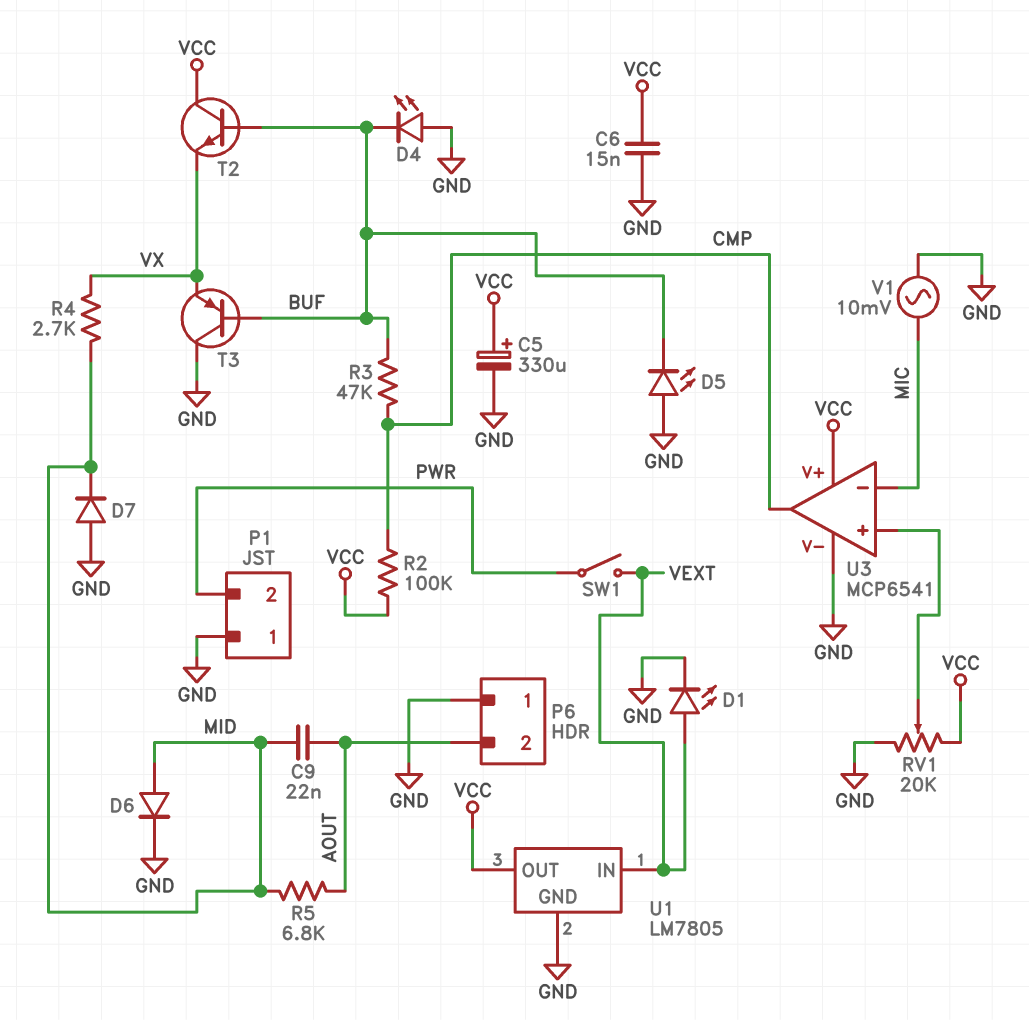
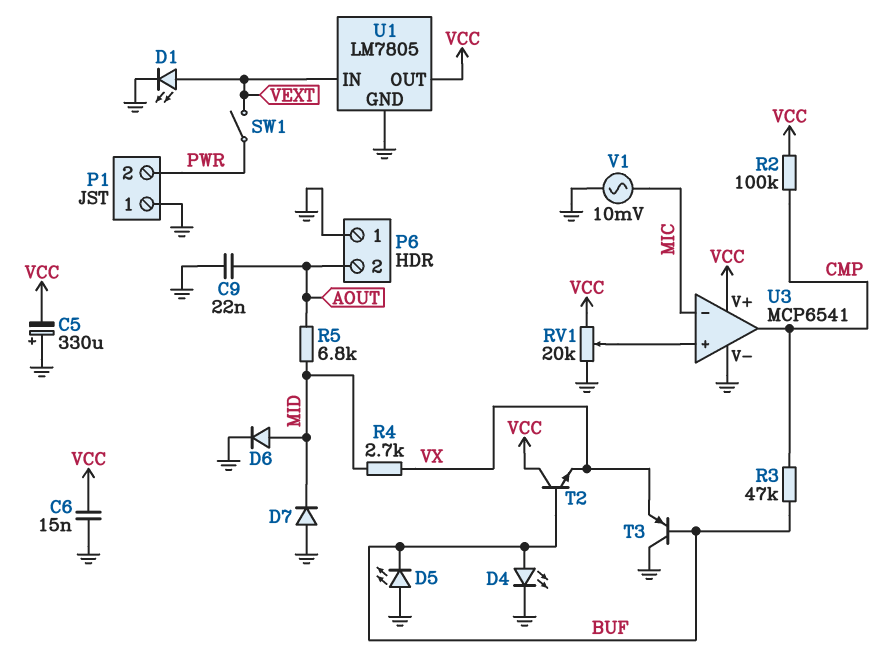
C5: 330uF (plus VCC, minus GND) -> 330uF (plus GND, minus VCC)
C9: 22nF (AOUT, MID) -> 22nF (AOUT, GND)
D4: LED (A GND, K BUF) -> LED (A BUF, K GND)

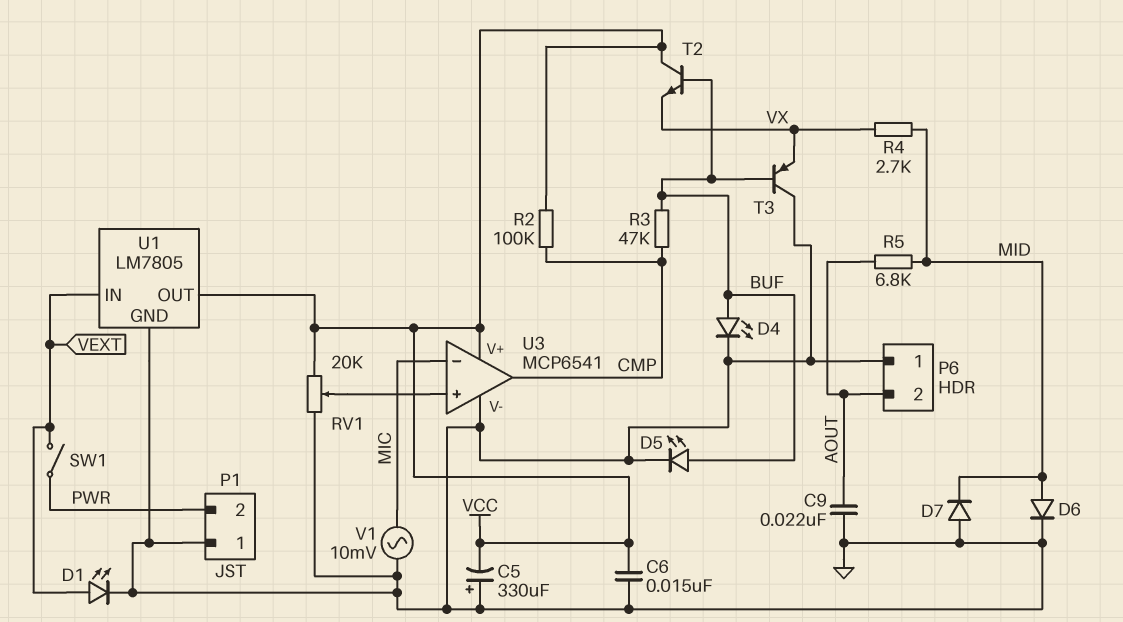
D5: LED (A GND, K BUF) -> LED (A BUF, K GND)

